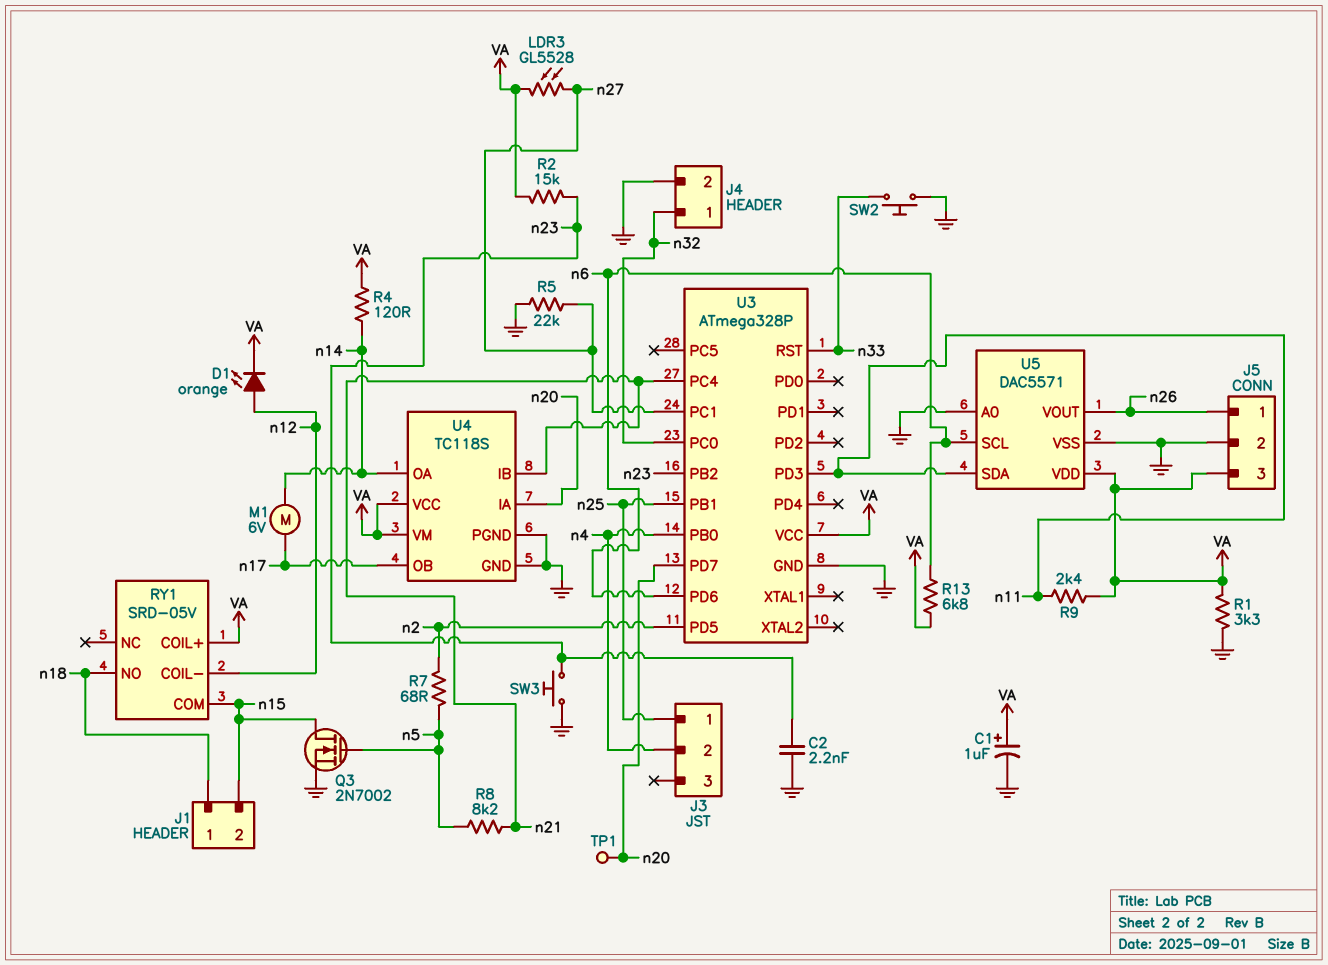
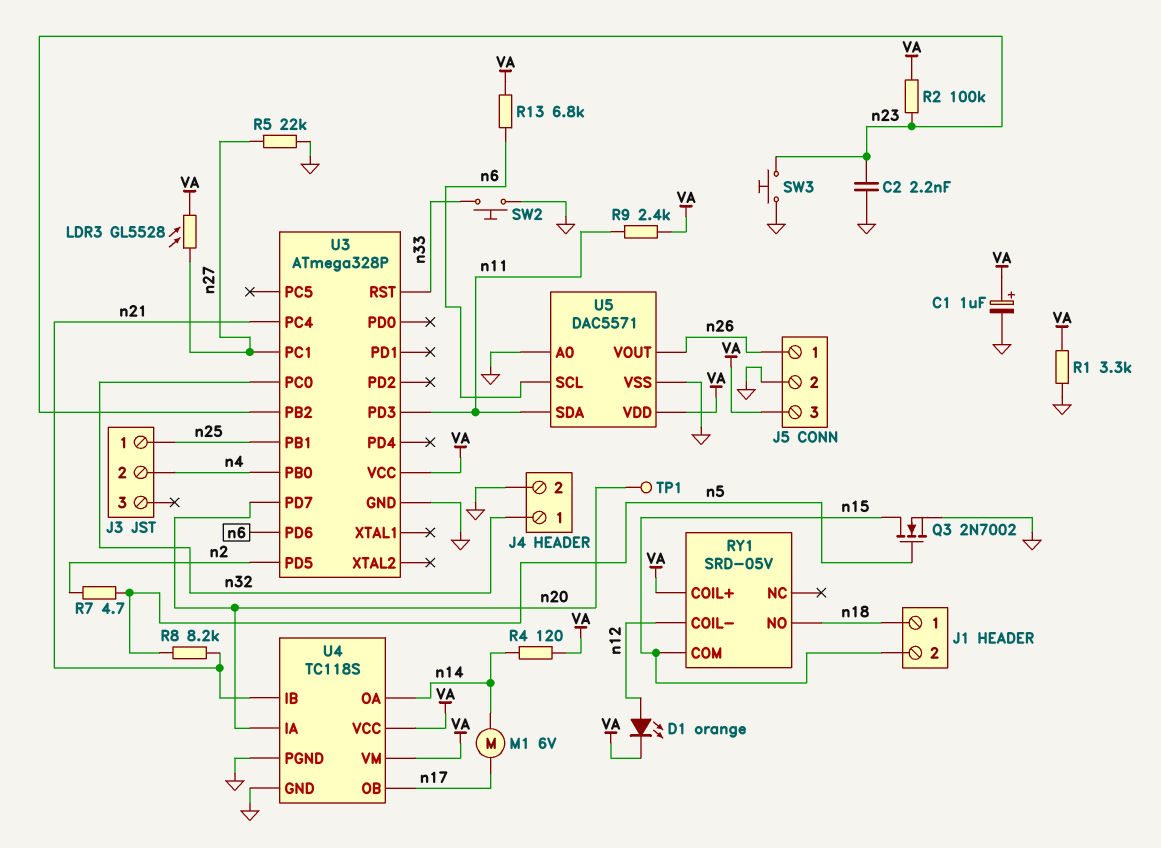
R2: 15k (VA, n23) -> 100k (VA, n23)
R7: 68 (n2, n5) -> 4.7 (n2, n5)

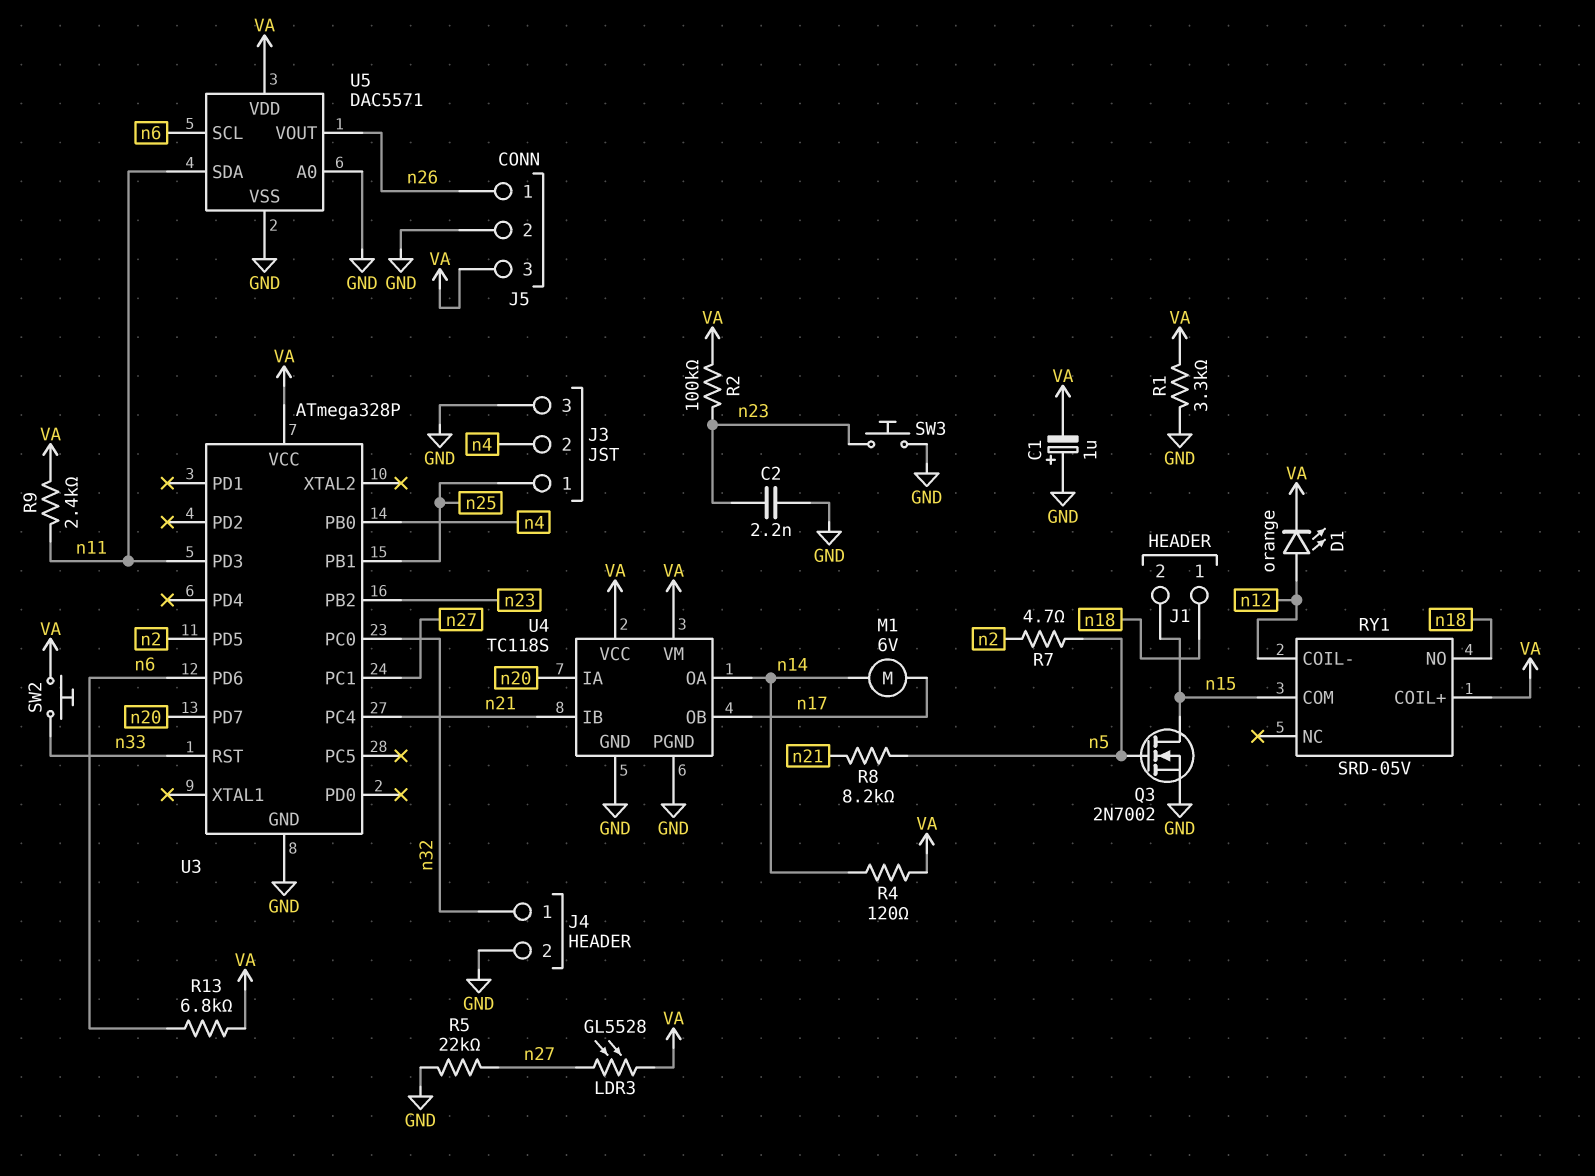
C1: 1uF (plus VA, minus GND) -> 1uF (plus GND, minus VA)
J3 pin 3: none -> GND
SW2: button (GND, n33) -> button (VA, n33)
TP1: test point (n20) -> none

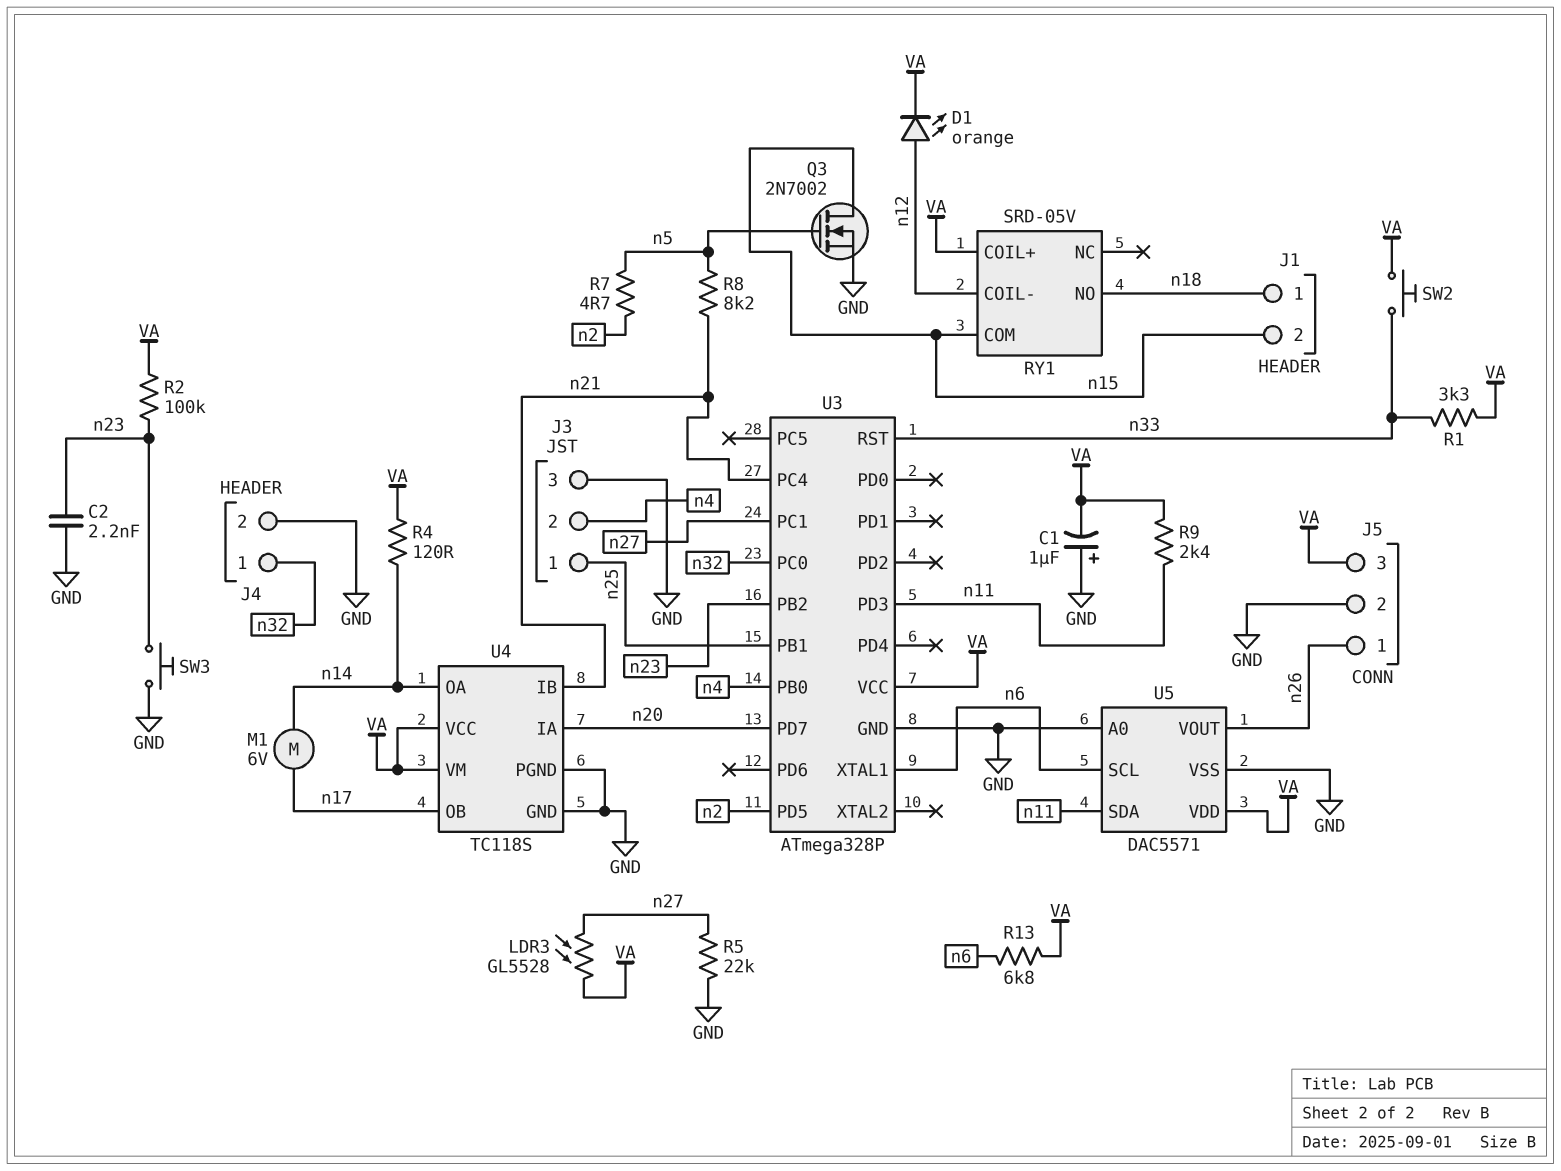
R1: 3.3k (GND, VA) -> 3.3k (VA, n33)
U3 pin PD6: n6 -> none
U3 pin XTAL1: none -> n6

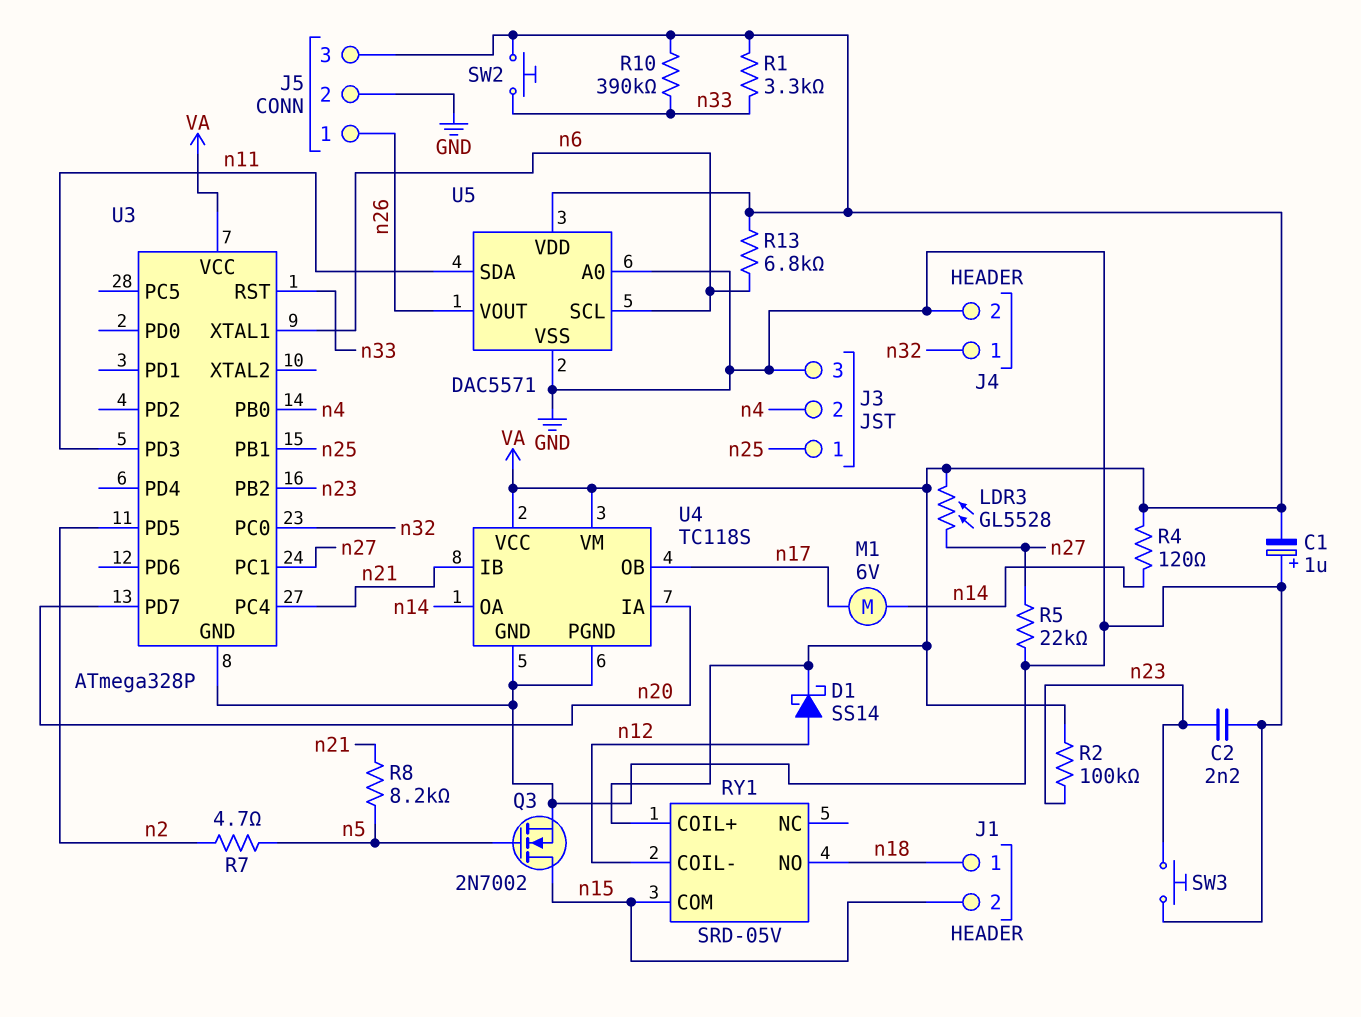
D1: LED orange (A n12, K VA) -> schottky SS14 (A n12, K VA)
R9: 2.4k (VA, n11) -> none
R10: none -> 390k (VA, n33)

